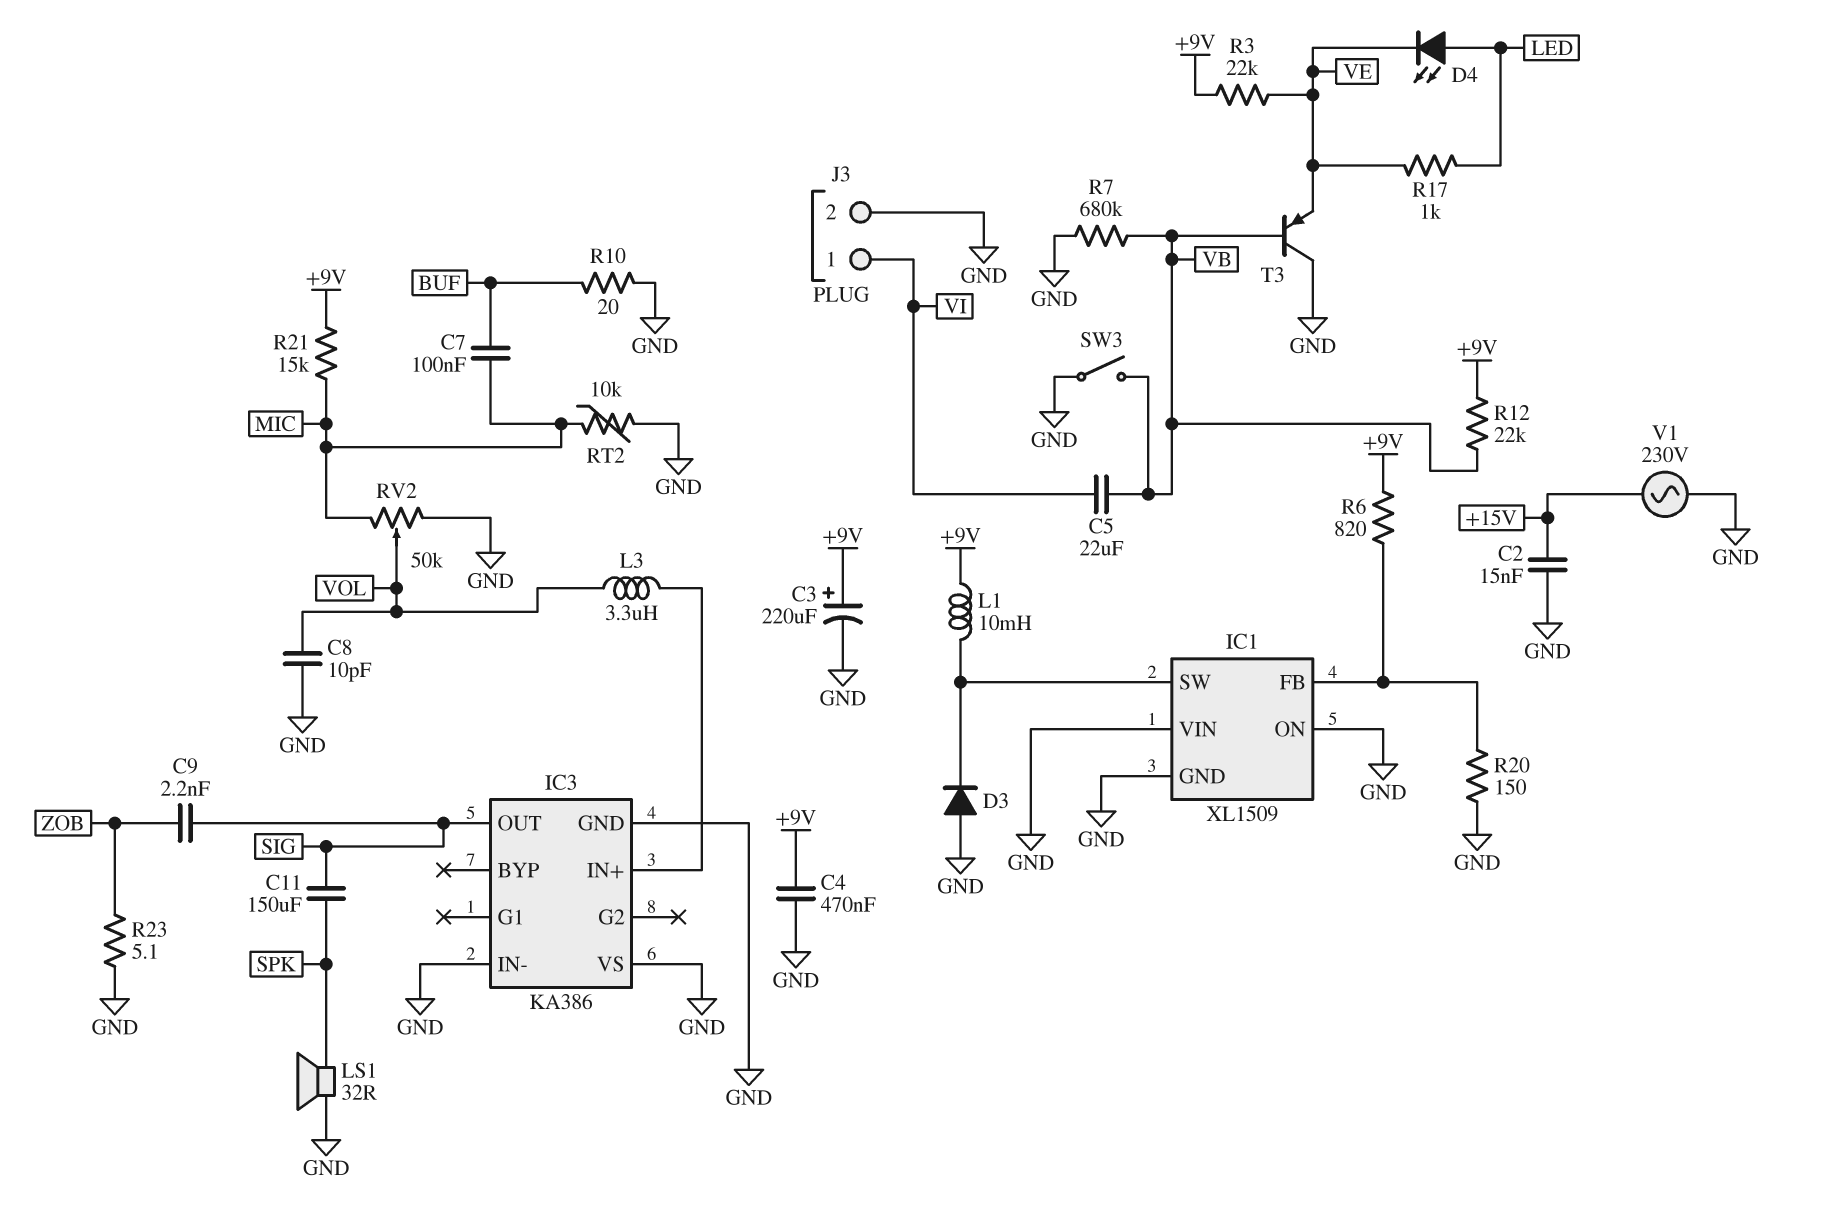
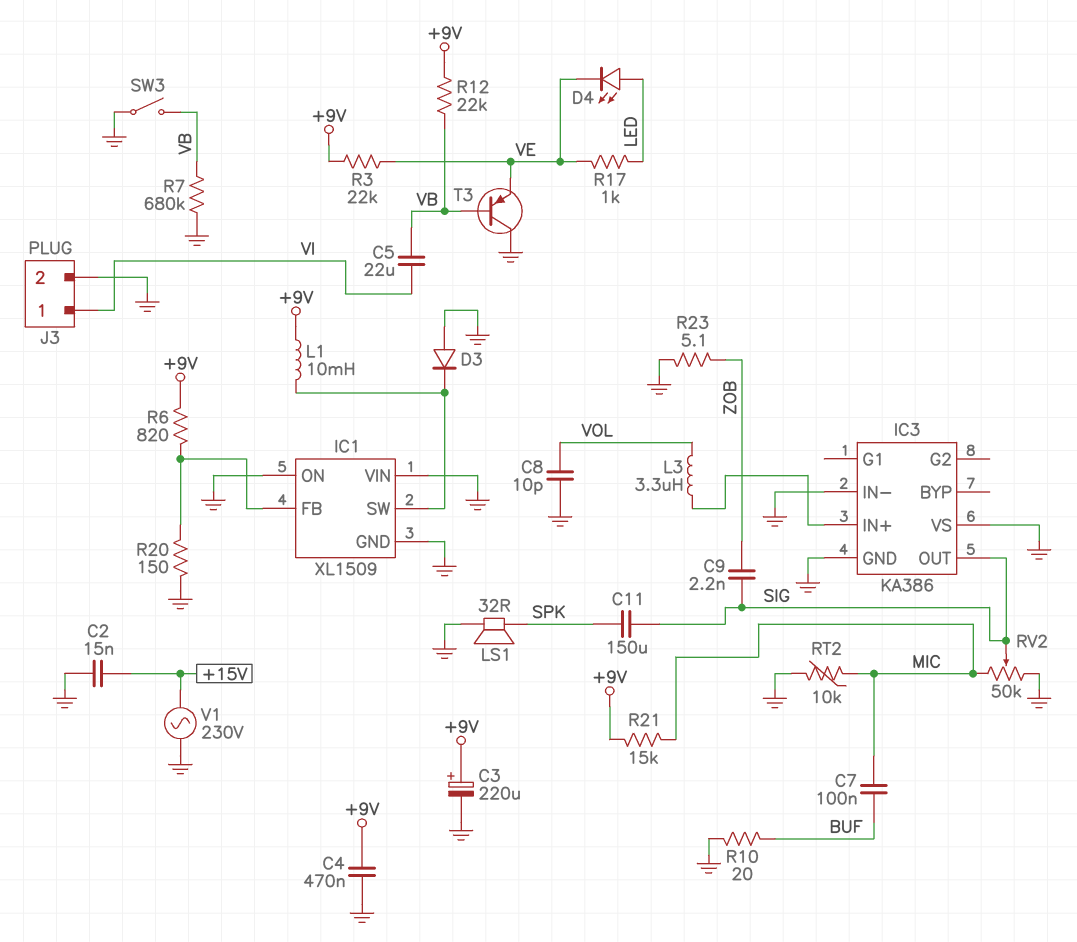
RV2: 50k (GND, MIC, wiper VOL) -> 50k (GND, MIC, wiper SIG)

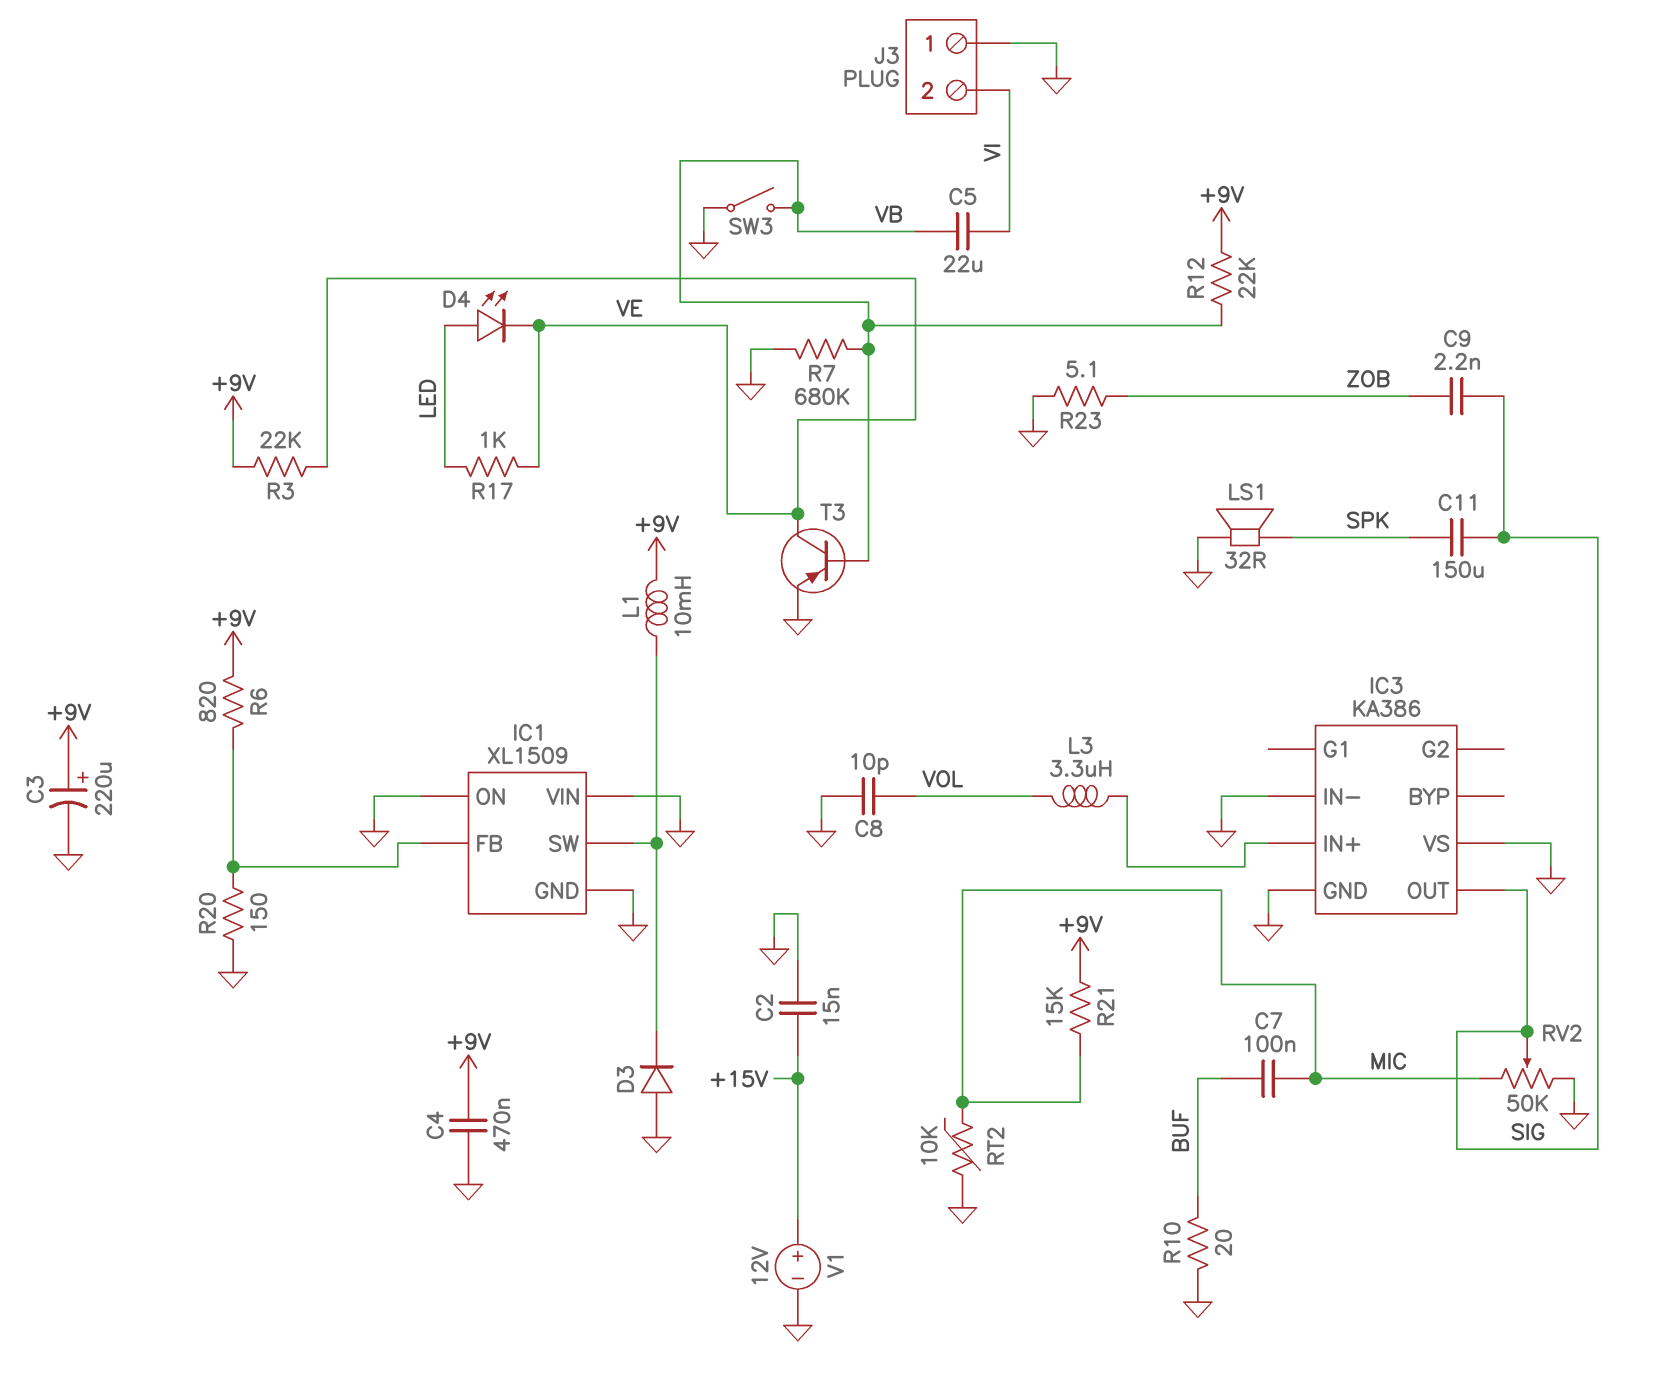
J3 pin 1: VI -> GND
J3 pin 2: GND -> VI
T3: PNP (B VB, C GND, E VE) -> PNP (B VB, C VE, E GND)
V1: AC 230V (+15V, GND) -> 12V (plus +15V, minus GND)

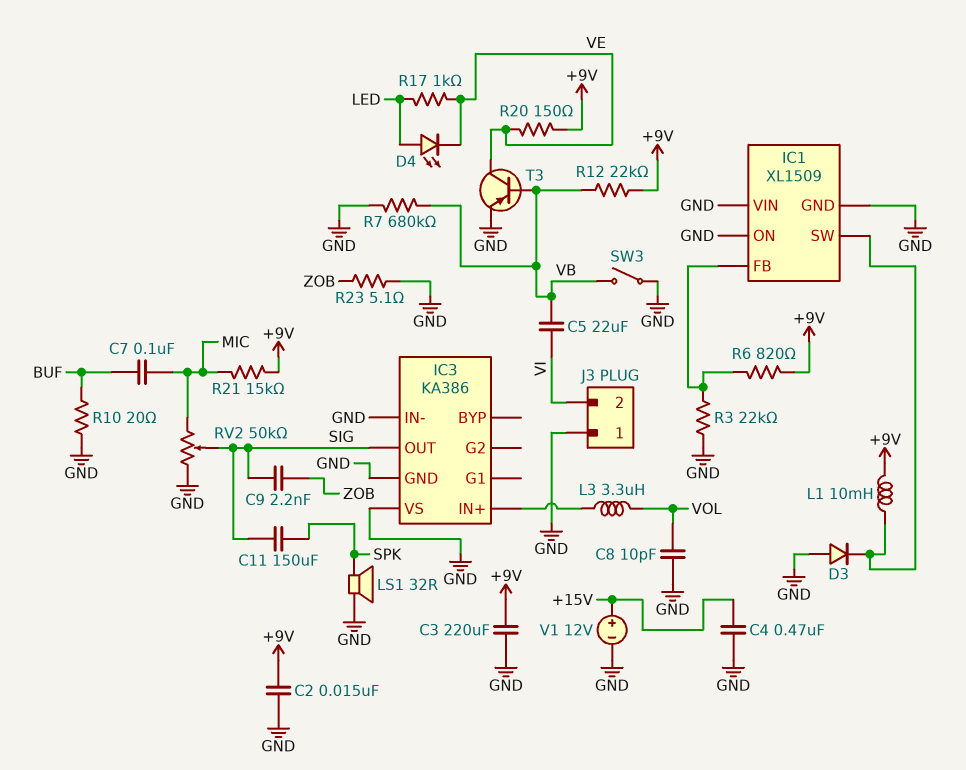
C2: 15nF (+15V, GND) -> 15nF (+9V, GND)
C3: 220uF (plus +9V, minus GND) -> 220uF (+9V, GND)
C4: 470nF (+9V, GND) -> 470nF (+15V, GND)
R3: 22k (+9V, VE) -> 22k (GND, IC1/FB)
R20: 150 (GND, IC1/FB) -> 150 (+9V, VE)
RT2: 10k (GND, MIC) -> none

